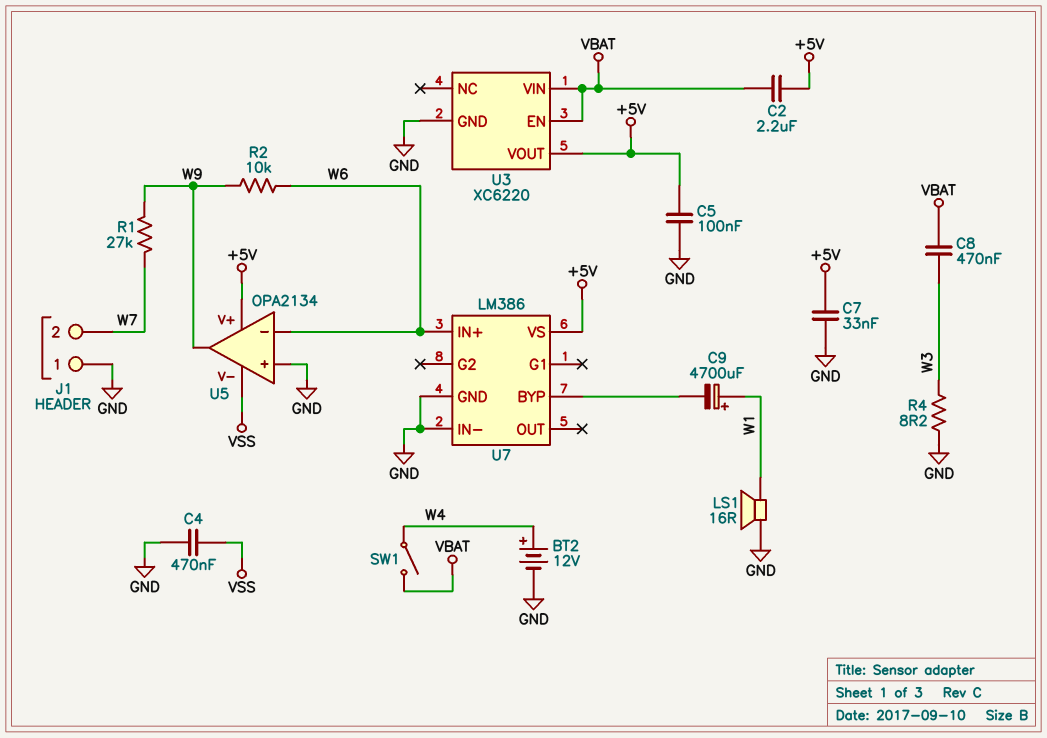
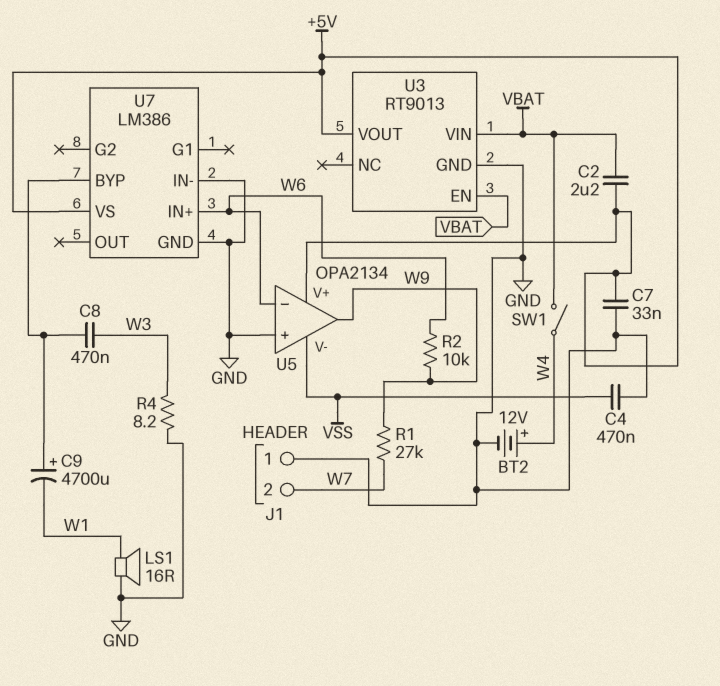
C5: 100nF (+5V, GND) -> none
C8: 470nF (VBAT, W3) -> 470nF (U7/BYP, W3)
C9: 4700uF (plus W1, minus U7/BYP) -> 4700uF (plus U7/BYP, minus W1)
U3: XC6220 -> RT9013

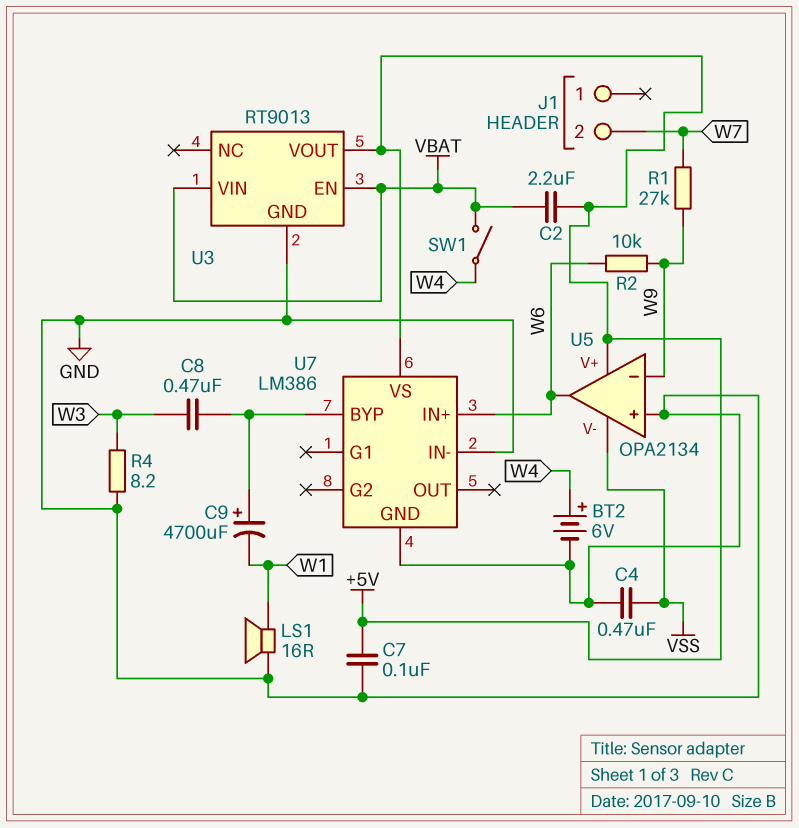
BT2: 12V (plus W4, minus GND) -> 6V (plus W4, minus GND)
C7: 33nF (+5V, GND) -> 100nF (+5V, GND)
J1 pin 1: GND -> none
U5 pin in-: W6 -> W9
U5 pin out: W9 -> W6

